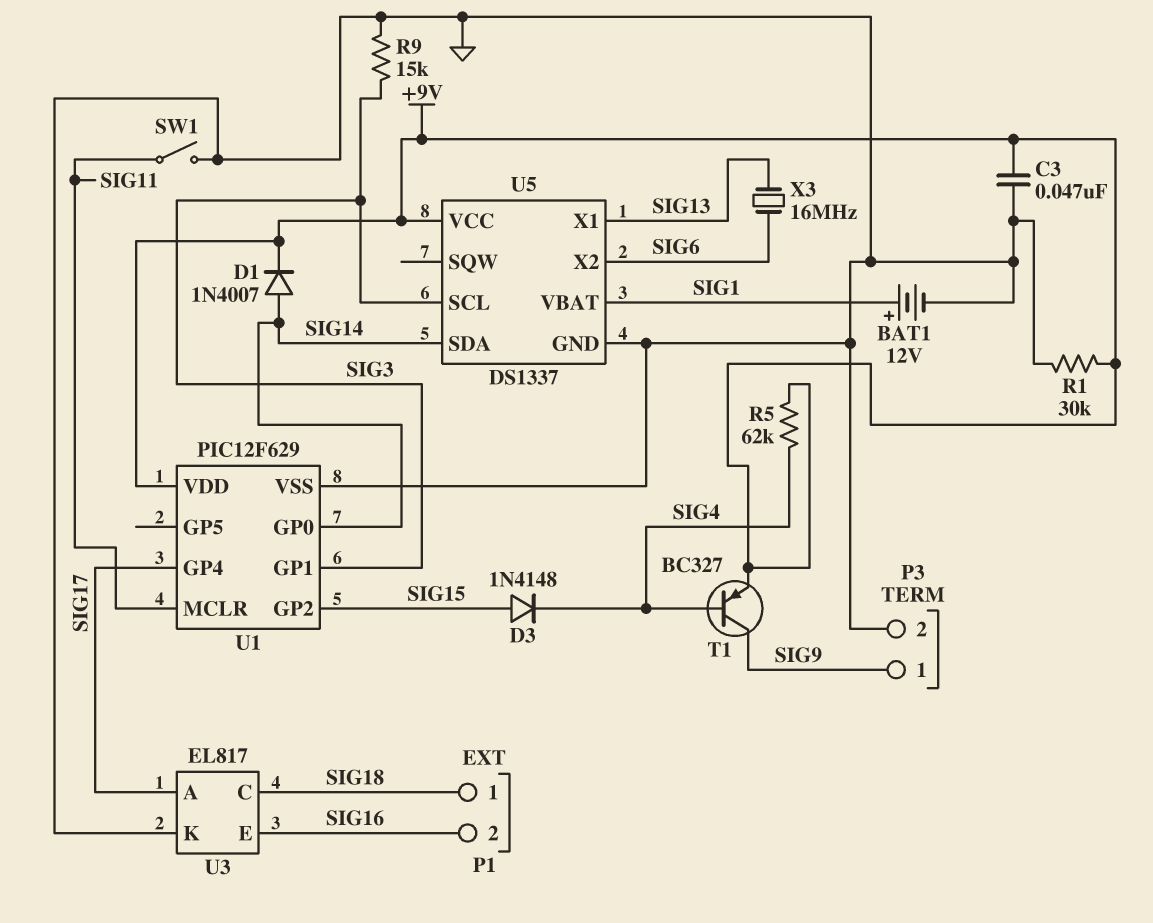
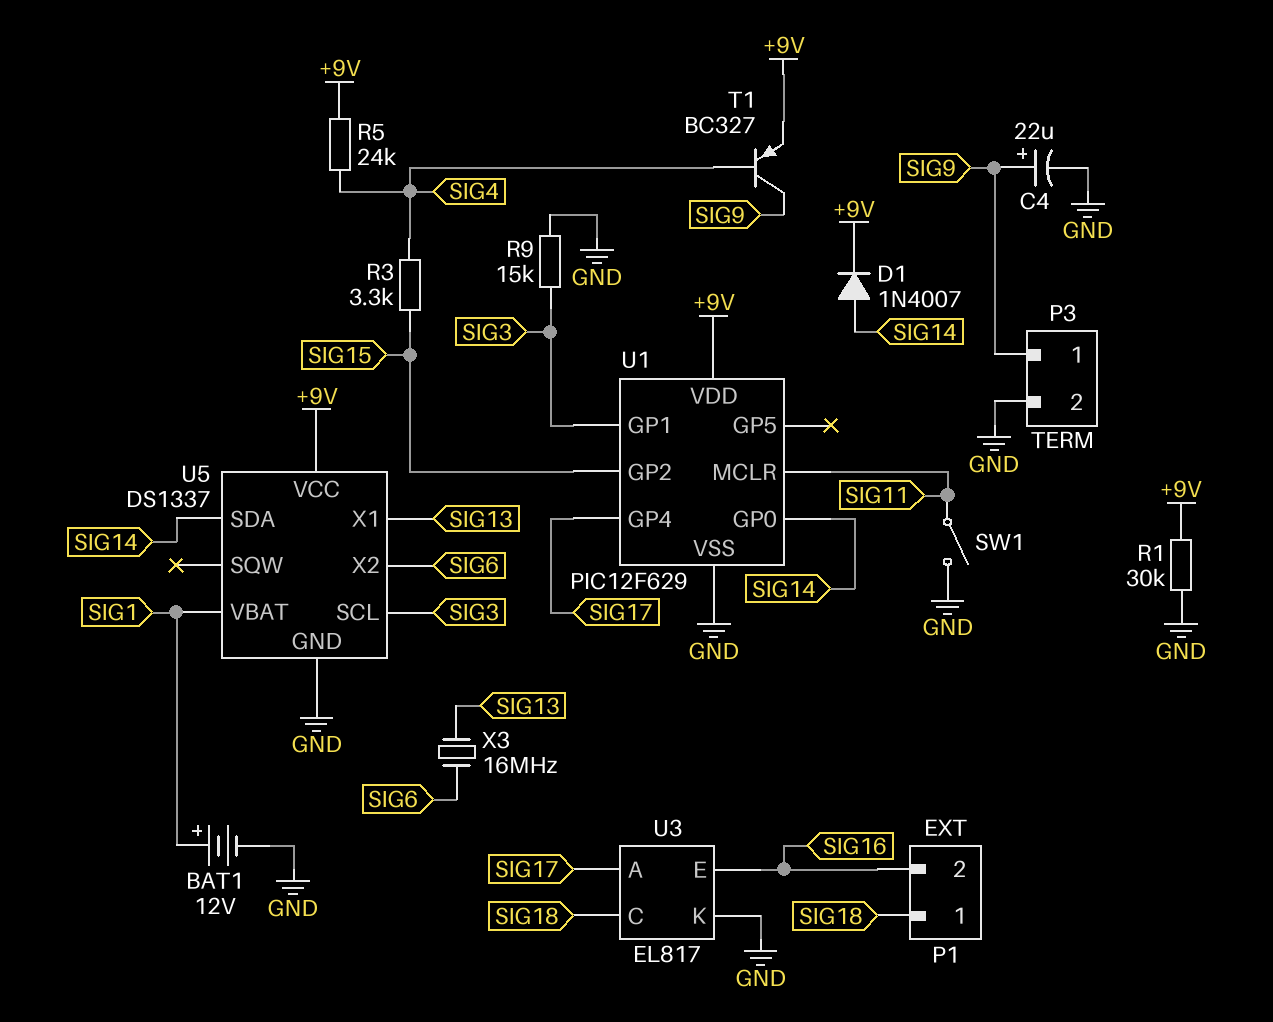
C3: 47nF (+9V, GND) -> none
C4: none -> 22uF (plus SIG9, minus GND)
D3: diode 1N4148 (A SIG15, K SIG4) -> none
R3: none -> 3.3k (SIG4, SIG15)
R5: 62k (+9V, SIG4) -> 24k (+9V, SIG4)

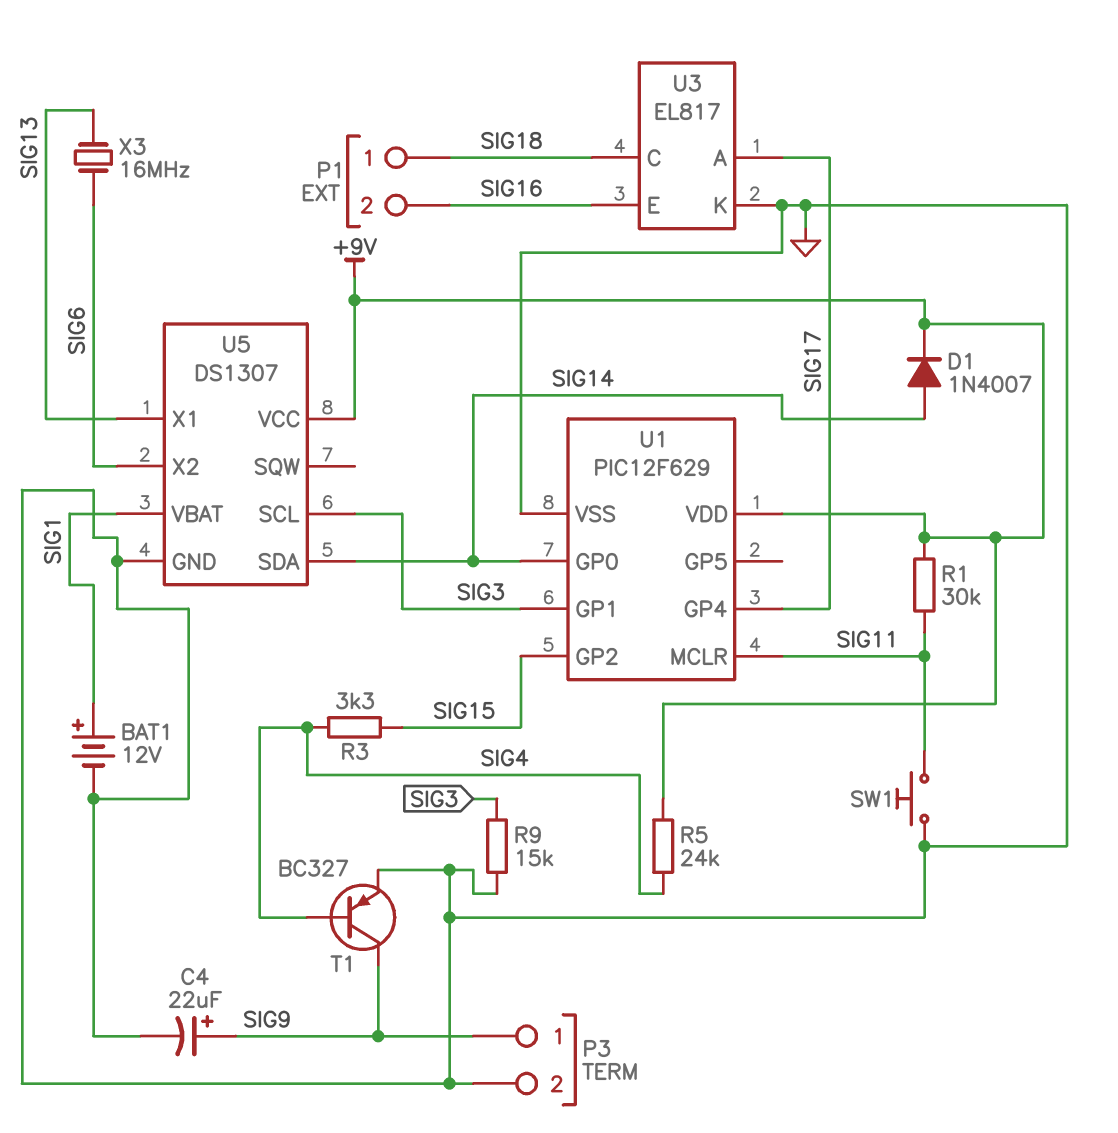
R1: 30k (+9V, GND) -> 30k (+9V, SIG11)
SW1: switch (GND, SIG11) -> button (GND, SIG11)
T1: PNP BC327 (B SIG4, C SIG9, E +9V) -> PNP BC327 (B SIG4, C SIG9, E GND)
U5: DS1337 -> DS1307

